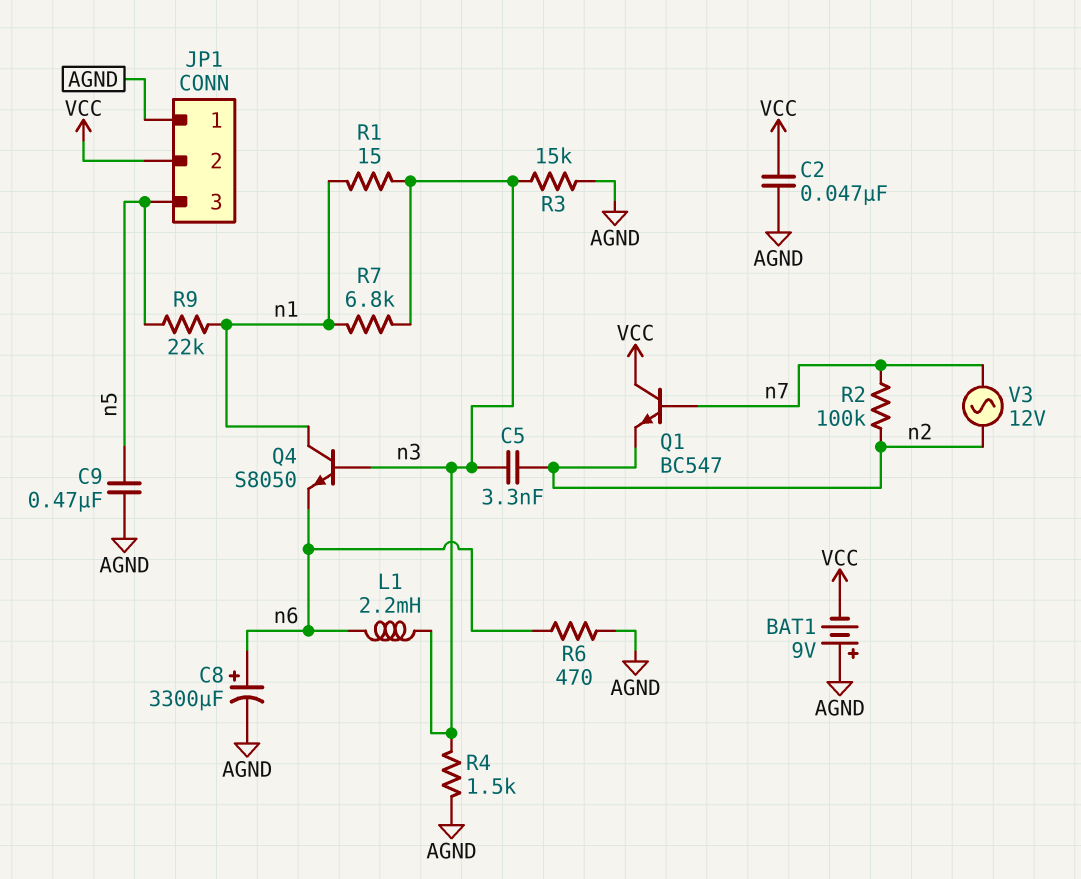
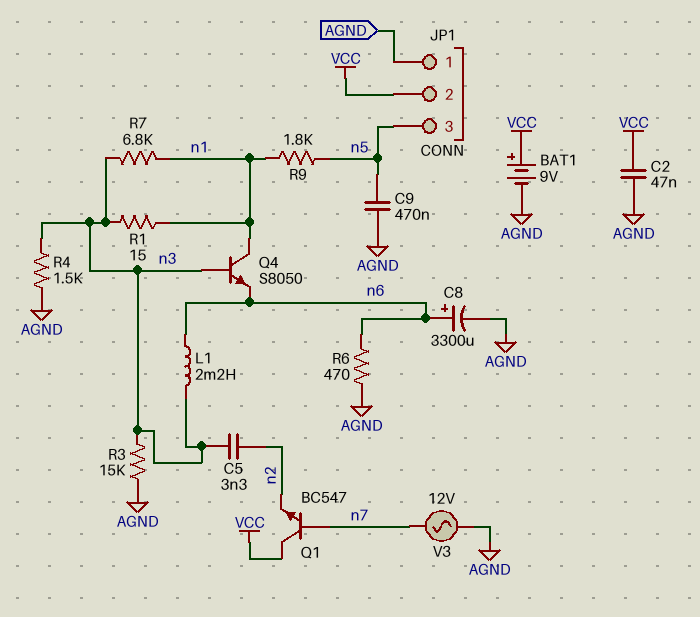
BAT1: 9V (plus AGND, minus VCC) -> 9V (plus VCC, minus AGND)
R2: 100k (n2, n7) -> none
R9: 22k (n1, n5) -> 1.8k (n1, n5)
V3: AC 12V (n2, n7) -> AC 12V (AGND, n7)

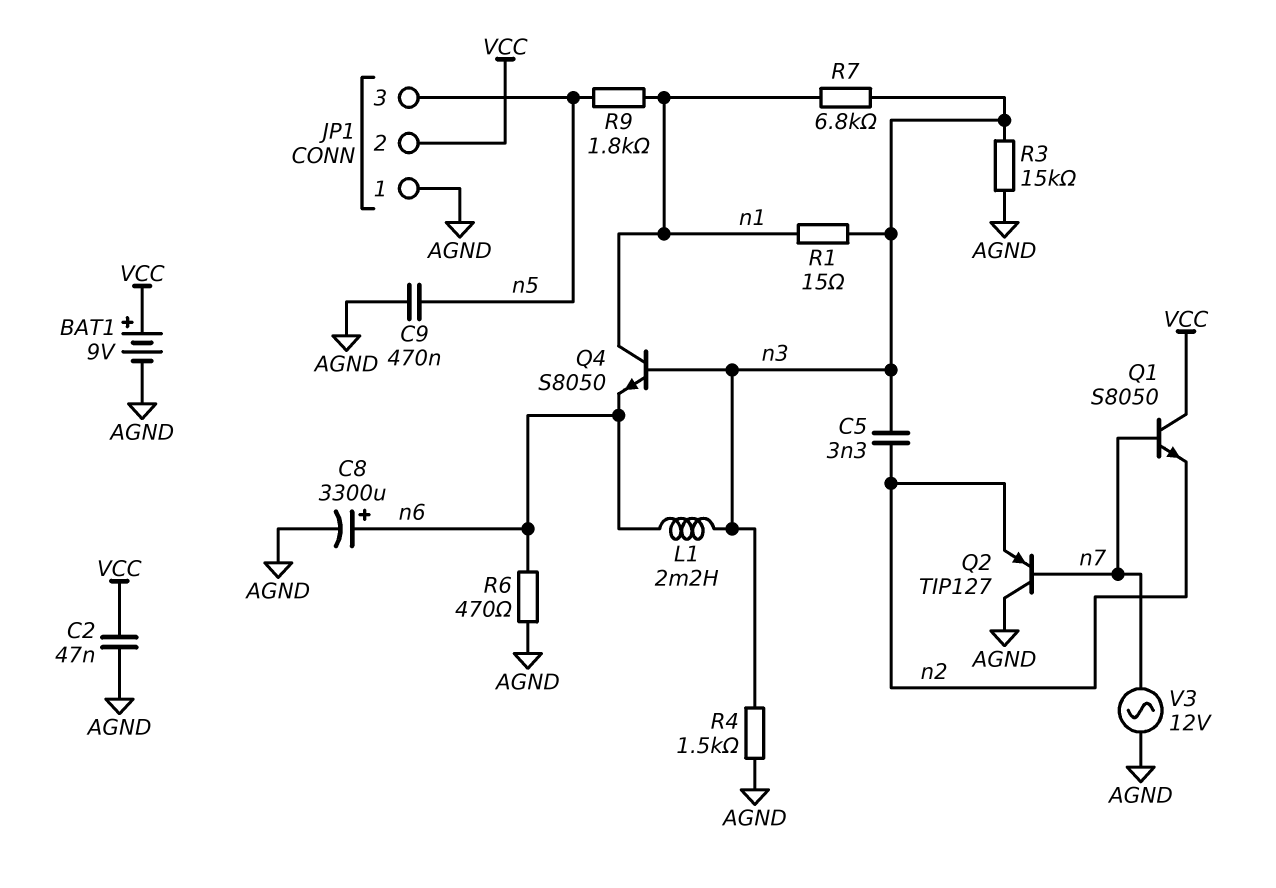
Q1: NPN BC547 (B n7, C VCC, E n2) -> NPN S8050 (B n7, C VCC, E n2)
Q2: none -> PNP TIP127 (B n7, C AGND, E n2)

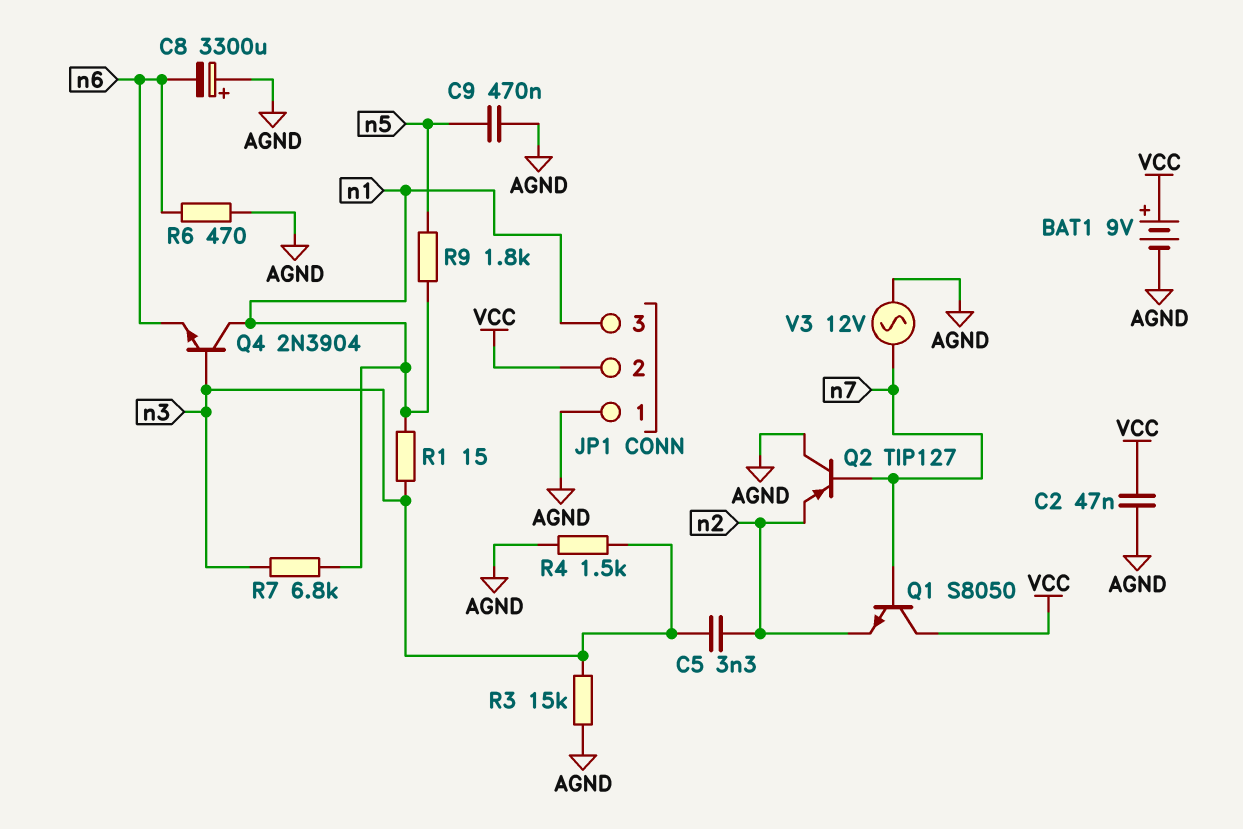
C8: 3300uF (plus n6, minus AGND) -> 3300uF (plus AGND, minus n6)
JP1 pin 3: n5 -> n1
L1: 2.2mH (n3, n6) -> none
Q4: NPN S8050 (B n3, C n1, E n6) -> NPN 2N3904 (B n3, C n1, E n6)

